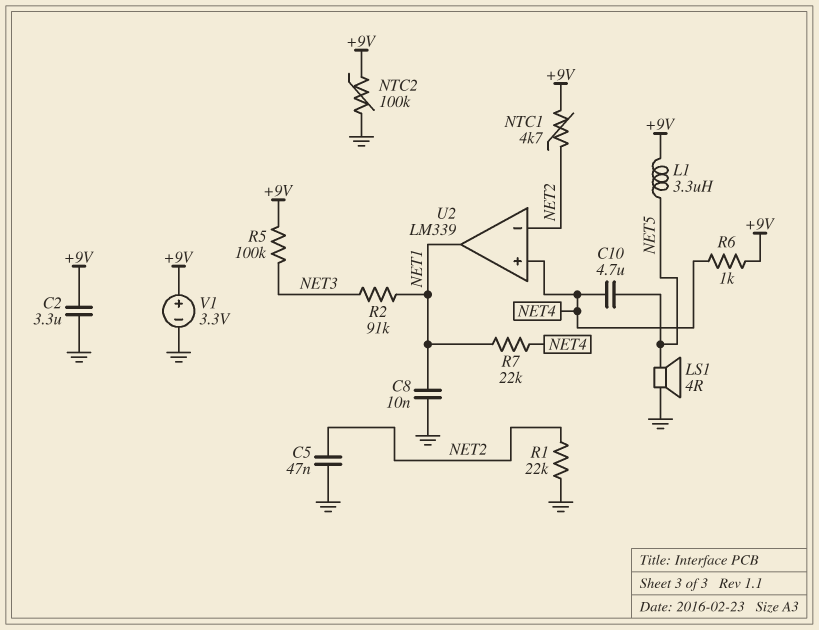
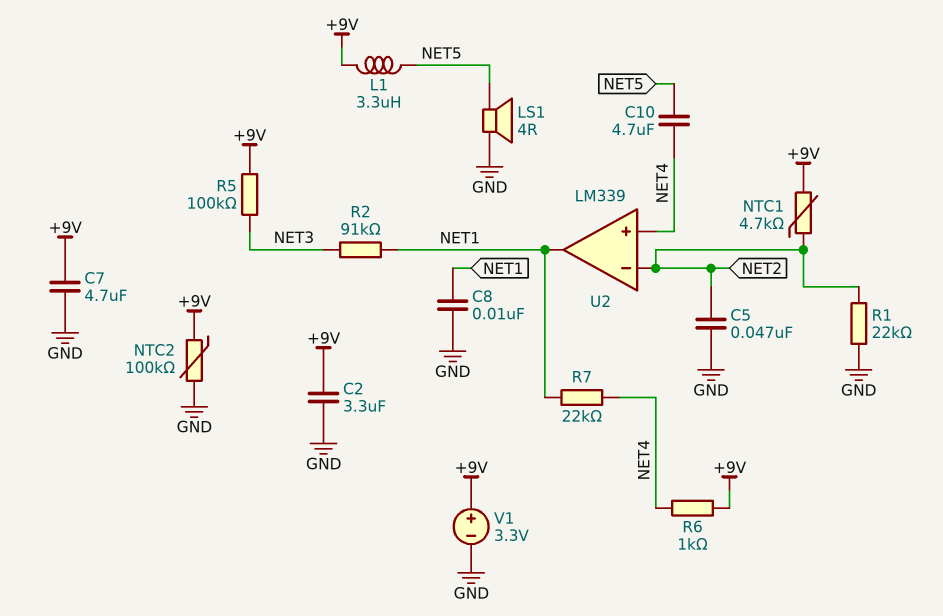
C7: none -> 4.7uF (+9V, GND)

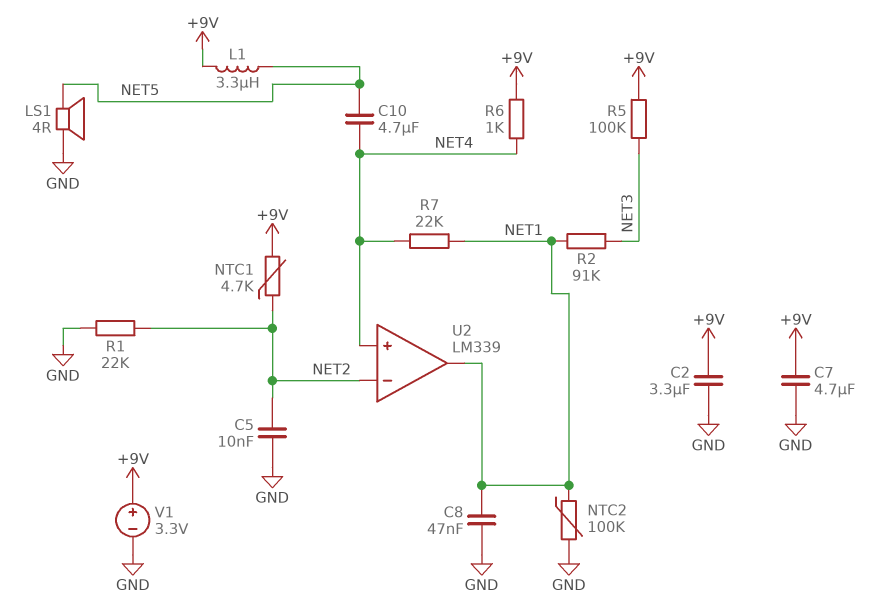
C5: 47nF (GND, NET2) -> 10nF (GND, NET2)
C8: 10nF (GND, NET1) -> 47nF (GND, NET1)
NTC2: 100k (+9V, GND) -> 100k (GND, NET1)

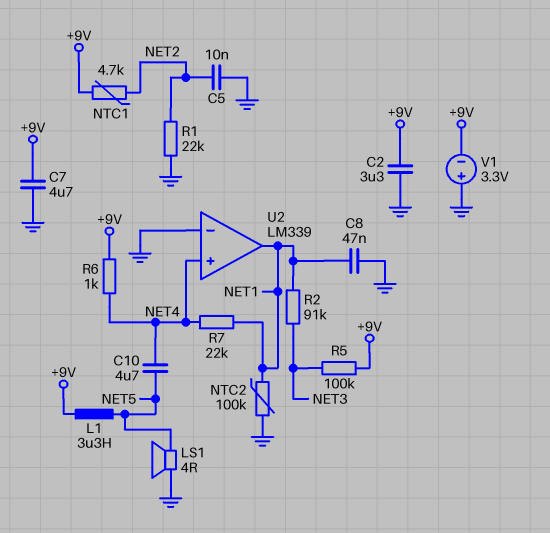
U2 pin in-: NET2 -> GND
V1: 3.3V (plus +9V, minus GND) -> 3.3V (plus GND, minus +9V)

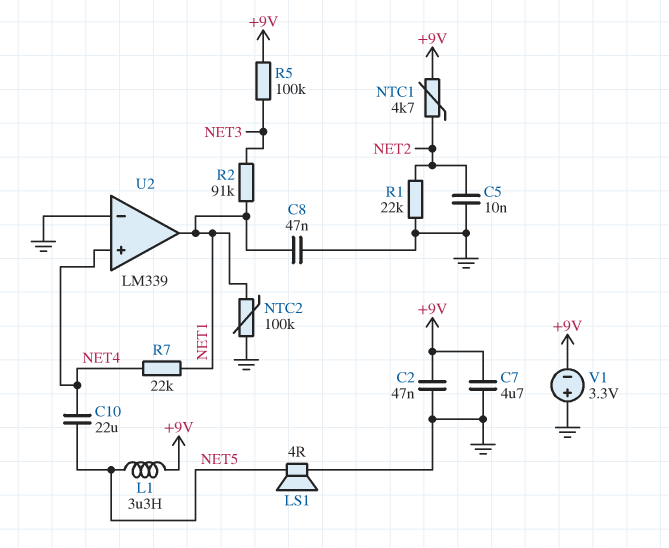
C2: 3.3uF (+9V, GND) -> 47nF (+9V, GND)
C10: 4.7uF (NET4, NET5) -> 22uF (NET4, NET5)
R6: 1k (+9V, NET4) -> none

